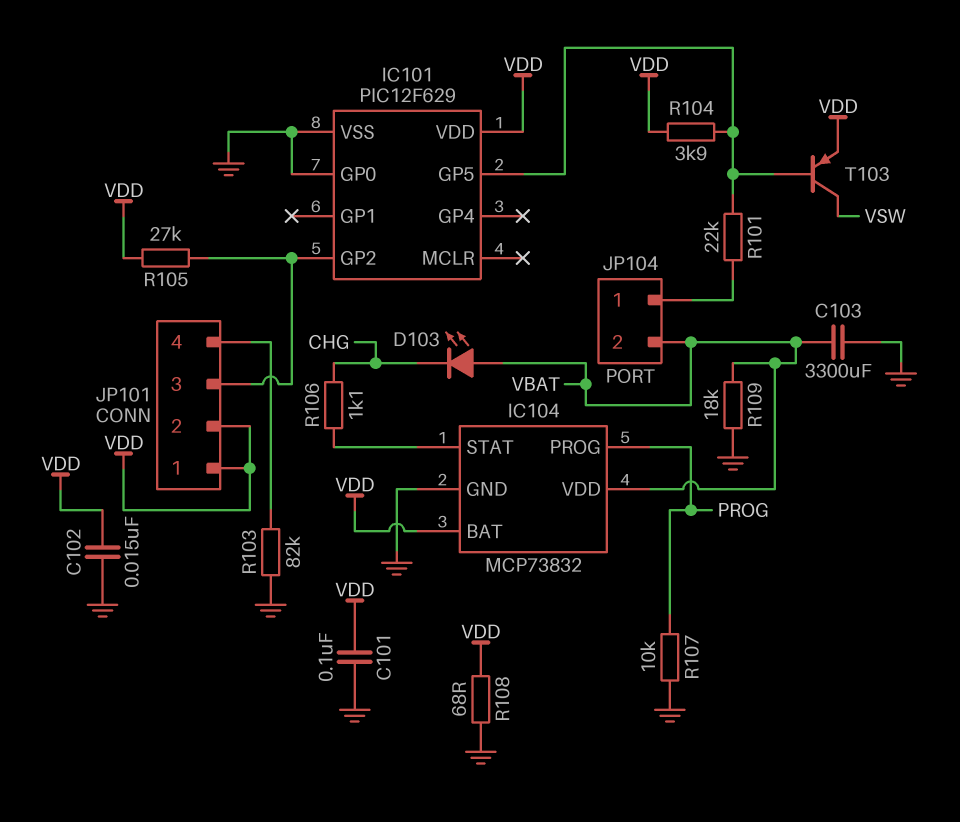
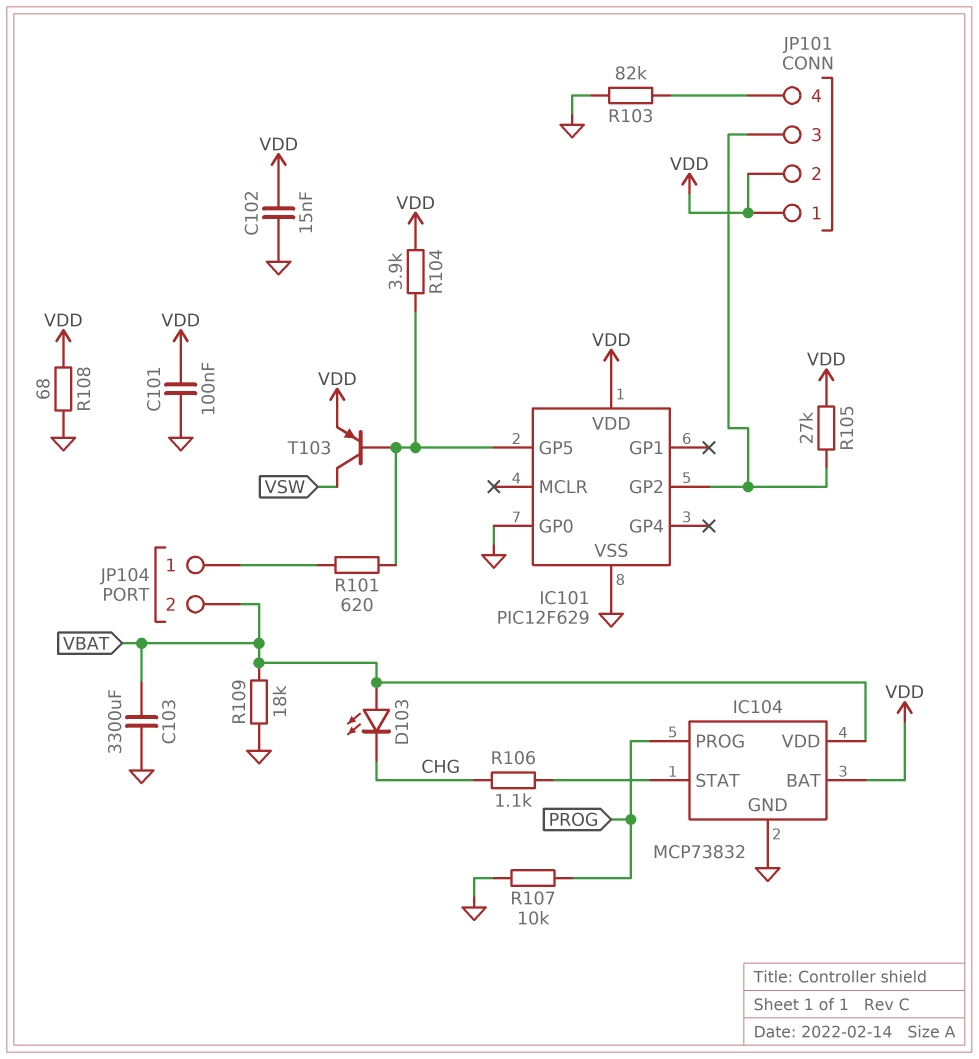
R101: 22k (IC101/GP5, JP104/1) -> 620 (IC101/GP5, JP104/1)

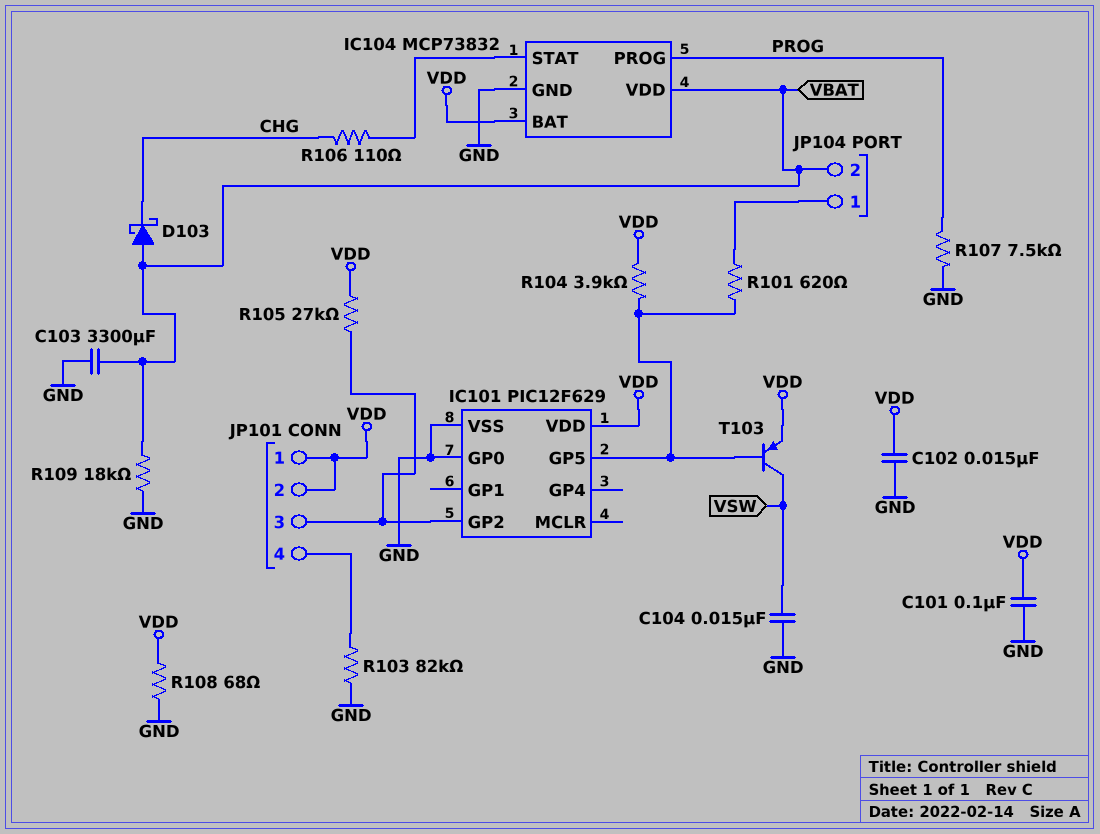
C104: none -> 15nF (GND, VSW)
D103: LED (A VBAT, K CHG) -> schottky (A VBAT, K CHG)
R106: 1.1k (CHG, IC104/STAT) -> 110 (CHG, IC104/STAT)
R107: 10k (GND, PROG) -> 7.5k (GND, PROG)

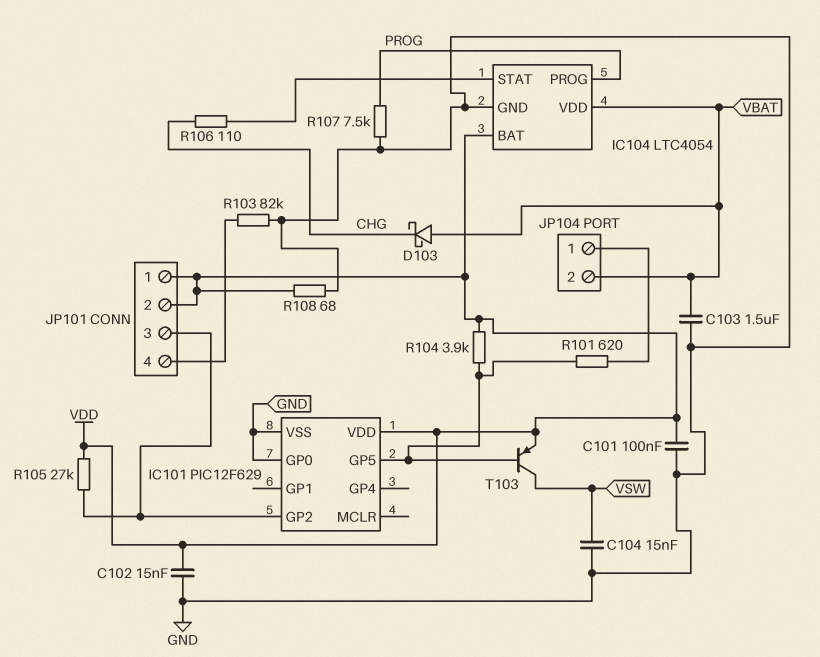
C103: 3300uF (GND, VBAT) -> 1.5uF (GND, VBAT)
IC104: MCP73832 -> LTC4054
R109: 18k (GND, VBAT) -> none

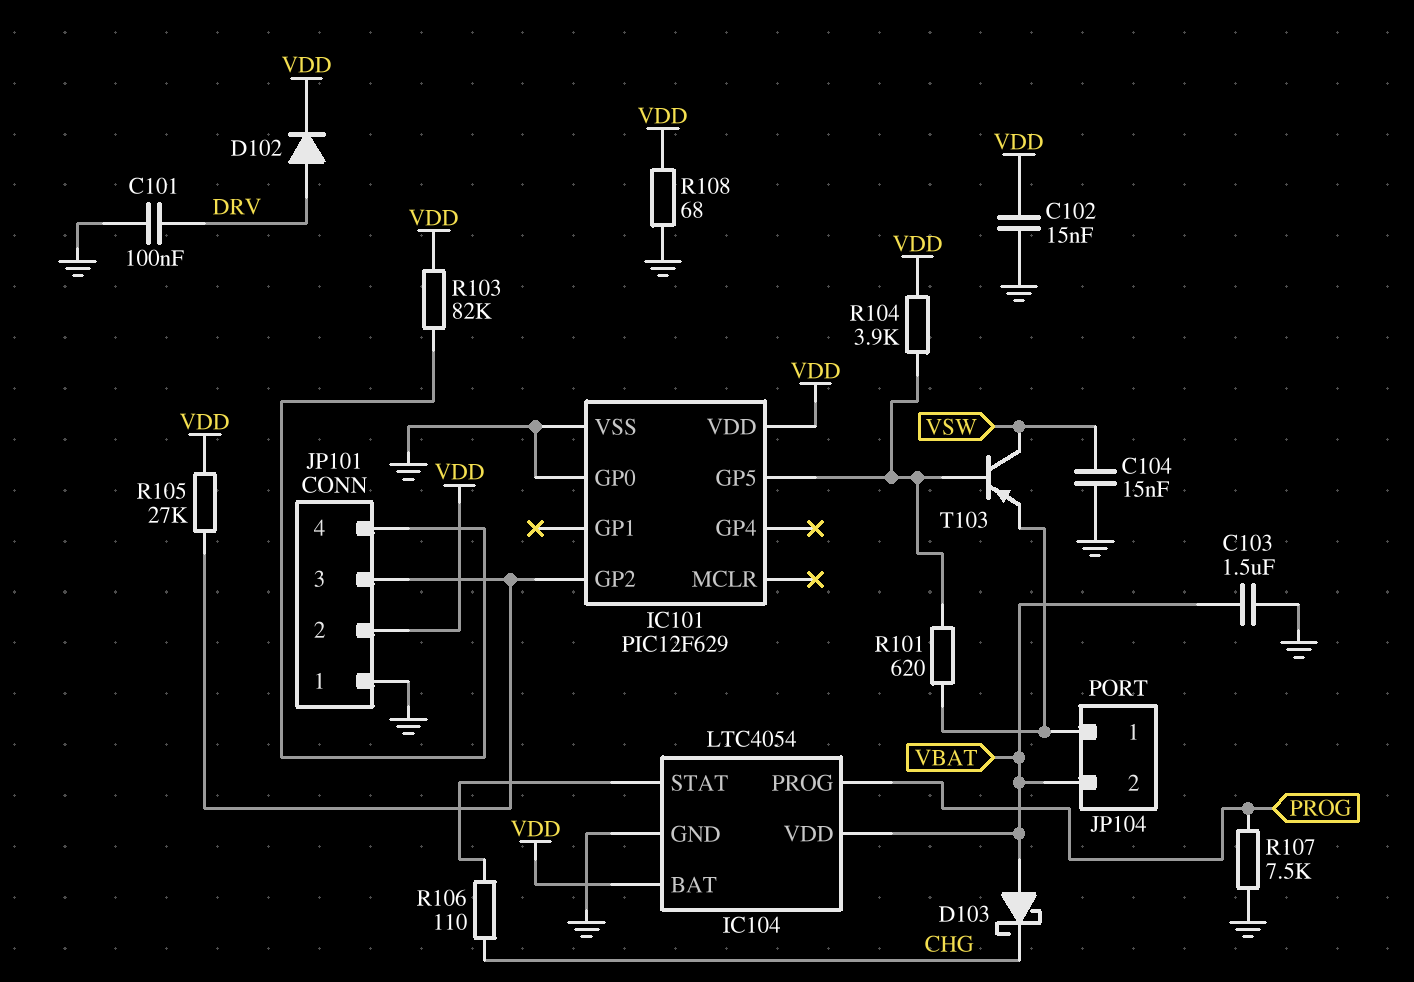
C101: 100nF (GND, VDD) -> 100nF (DRV, GND)
D102: none -> diode (A DRV, K VDD)
JP101 pin 1: VDD -> GND
R103: 82k (GND, JP101/4) -> 82k (JP101/4, VDD)
T103: PNP (B IC101/GP5, C VSW, E VDD) -> PNP (B IC101/GP5, C VSW, E JP104/1)

